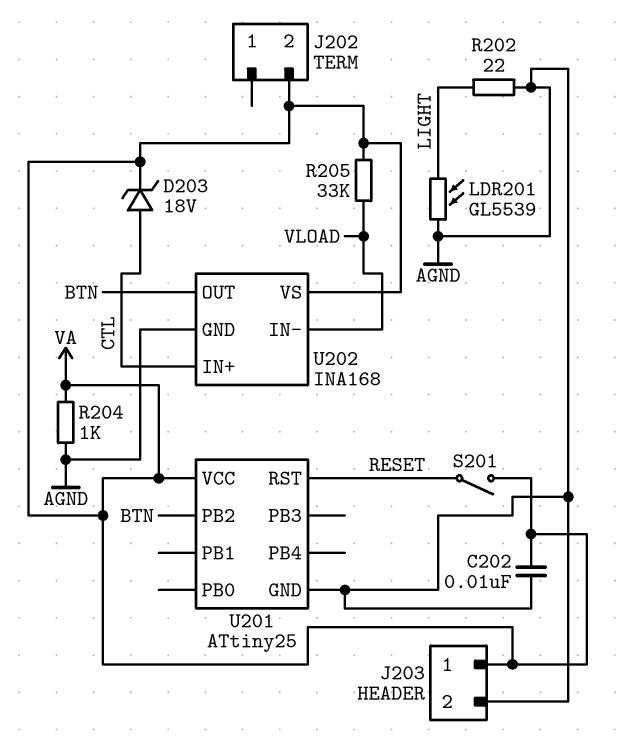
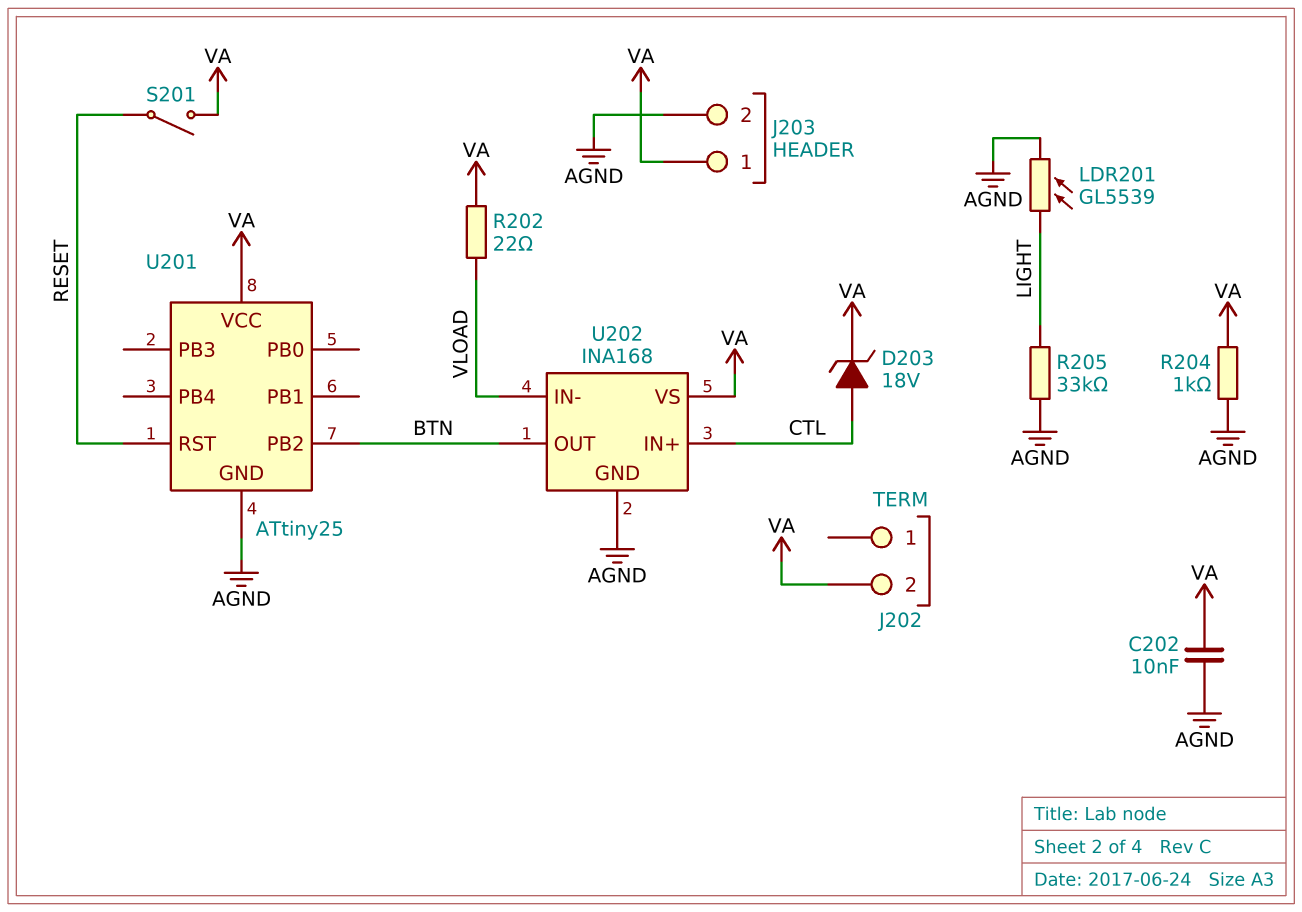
R202: 22 (AGND, LIGHT) -> 22 (VA, VLOAD)
R205: 33k (VA, VLOAD) -> 33k (AGND, LIGHT)

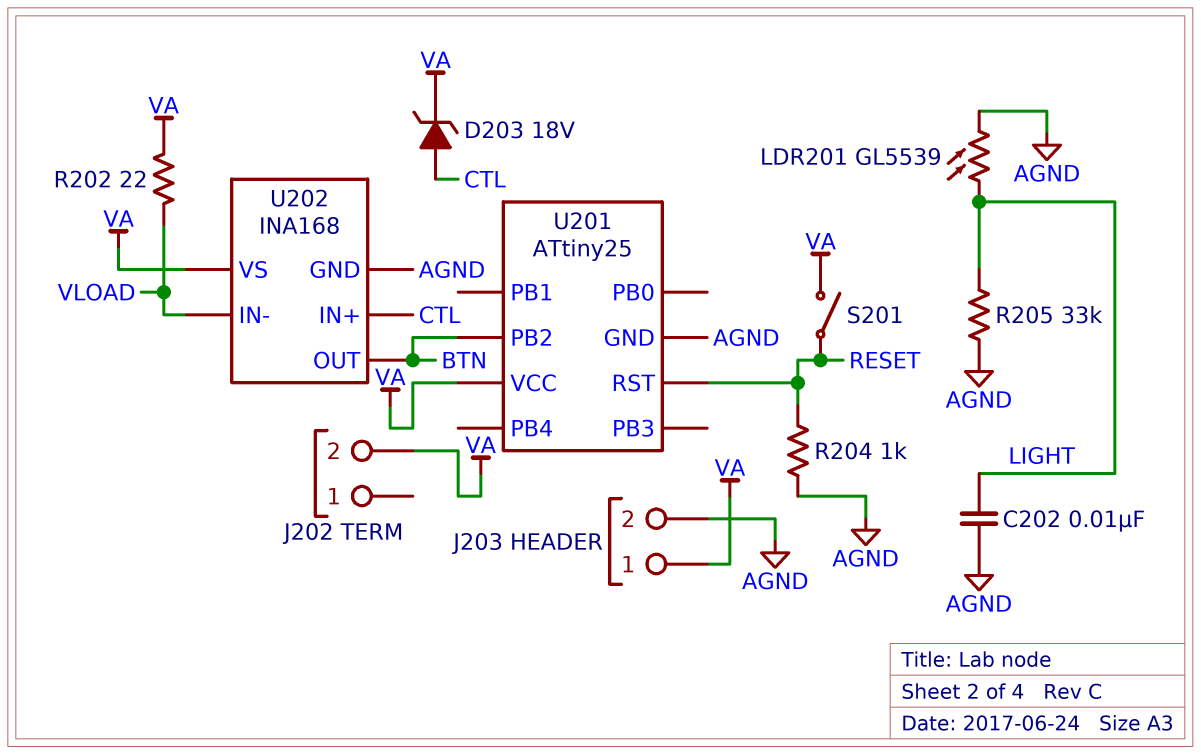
C202: 10nF (AGND, VA) -> 10nF (AGND, LIGHT)
R204: 1k (AGND, VA) -> 1k (AGND, RESET)

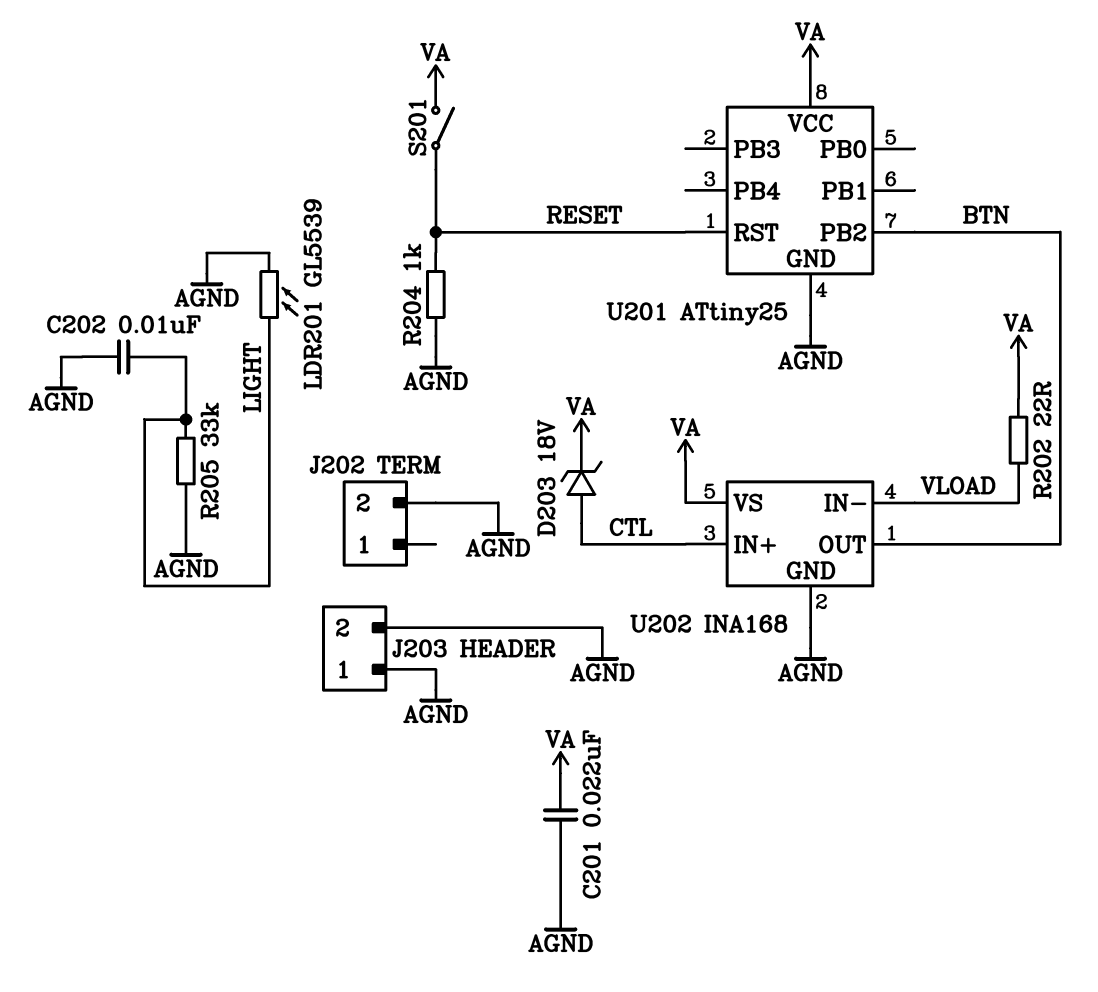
C201: none -> 22nF (AGND, VA)
J202 pin 2: VA -> AGND
J203 pin 1: VA -> AGND

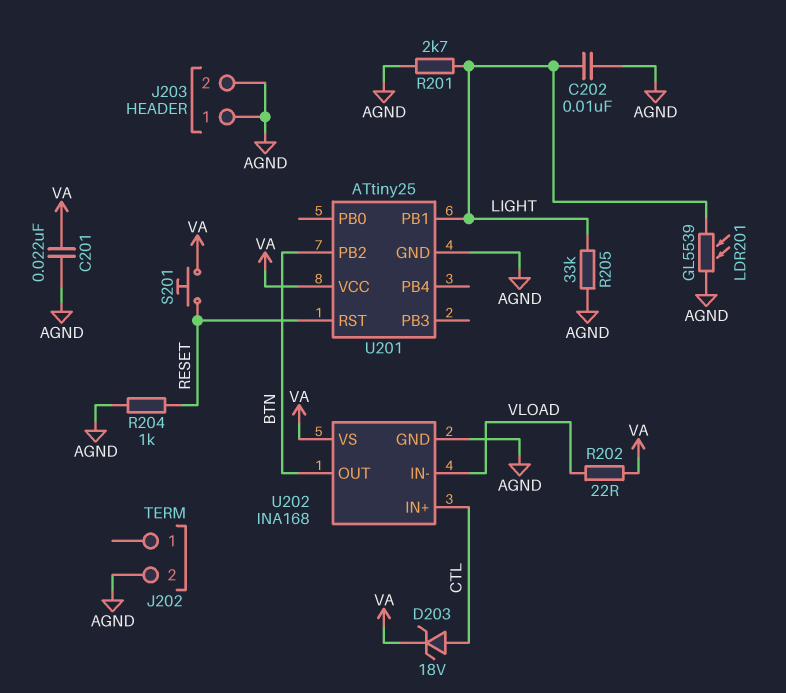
R201: none -> 2.7k (AGND, LIGHT)
S201: switch (RESET, VA) -> button (RESET, VA)
U201 pin PB1: none -> LIGHT

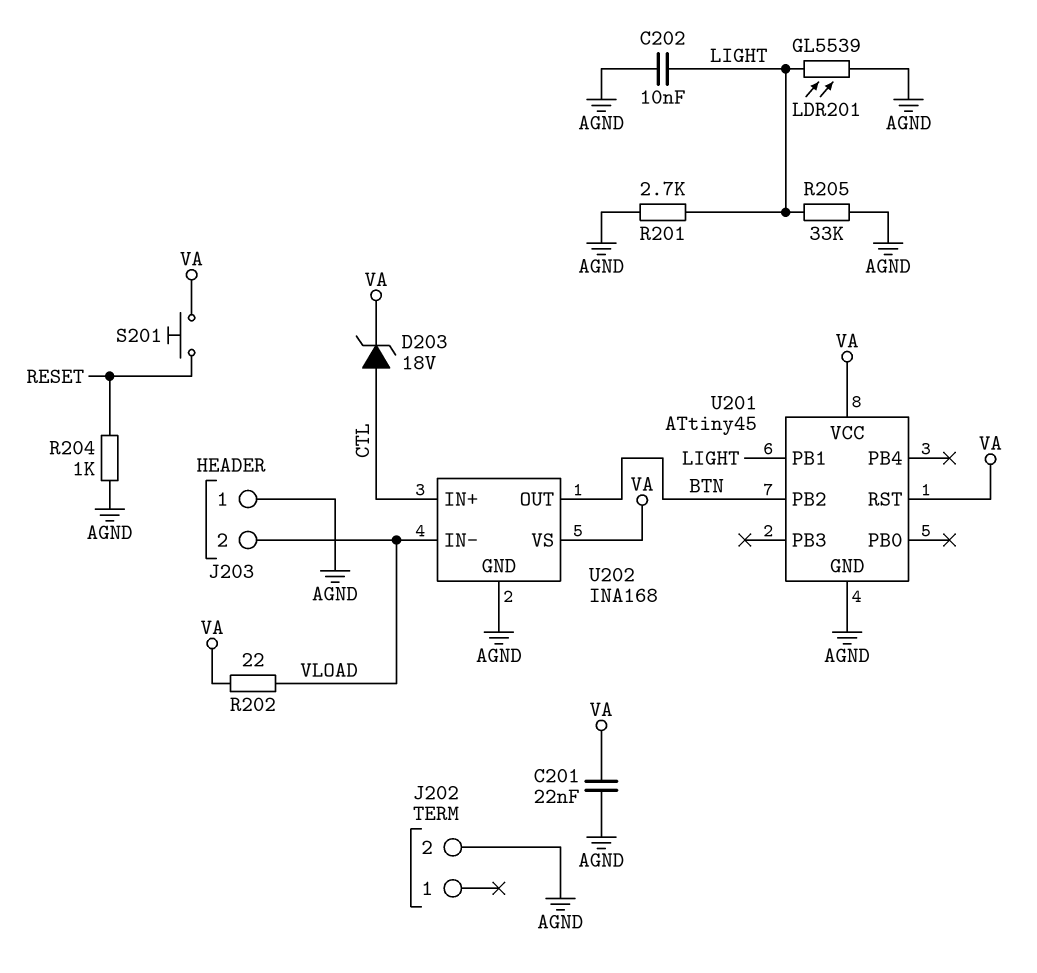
J203 pin 2: AGND -> VLOAD
U201: ATtiny25 -> ATtiny45
U201 pin RST: RESET -> VA

